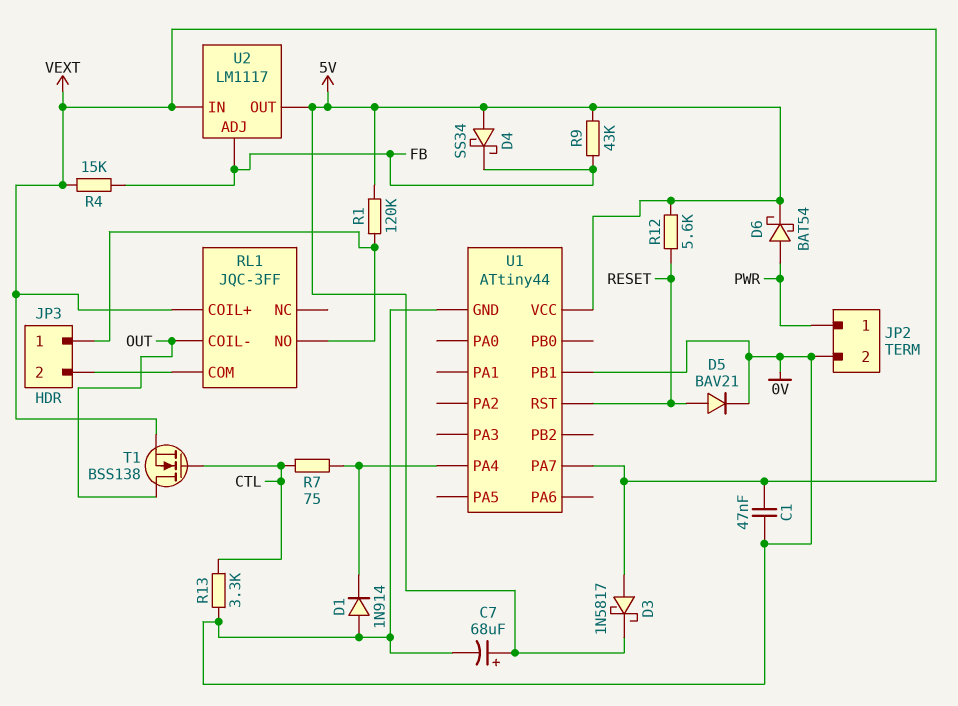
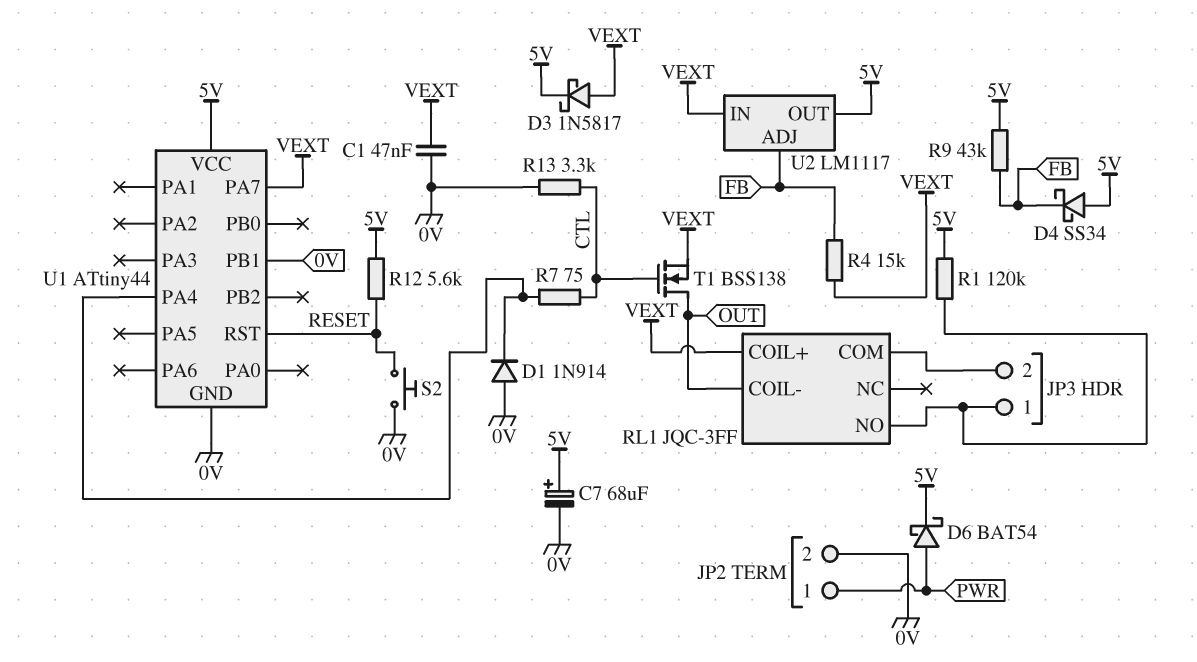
D5: diode BAV21 (A RESET, K 0V) -> none
S2: none -> button (0V, RESET)

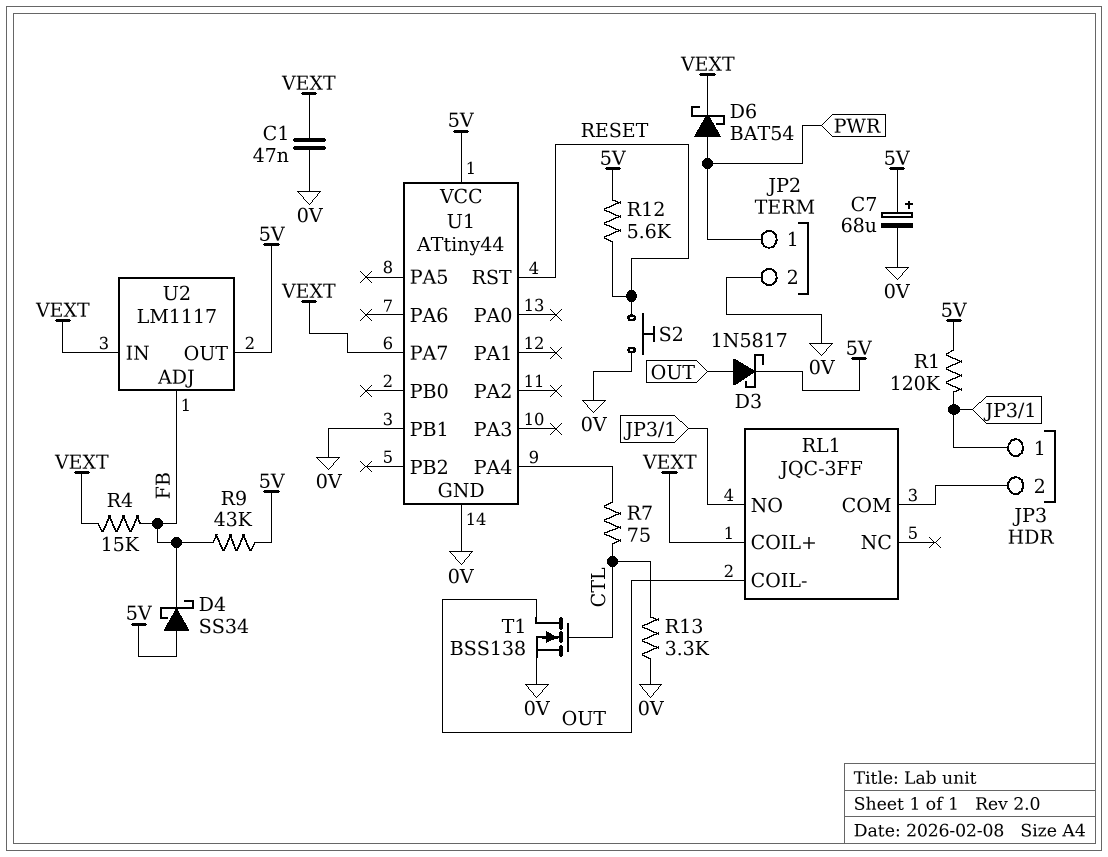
D1: diode 1N914 (A 0V, K U1/PA4) -> none
D3: schottky 1N5817 (A VEXT, K 5V) -> schottky 1N5817 (A OUT, K 5V)
D6: schottky BAT54 (A PWR, K 5V) -> schottky BAT54 (A PWR, K VEXT)
T1: NMOS BSS138 (G CTL, D OUT, S VEXT) -> NMOS BSS138 (G CTL, D OUT, S 0V)

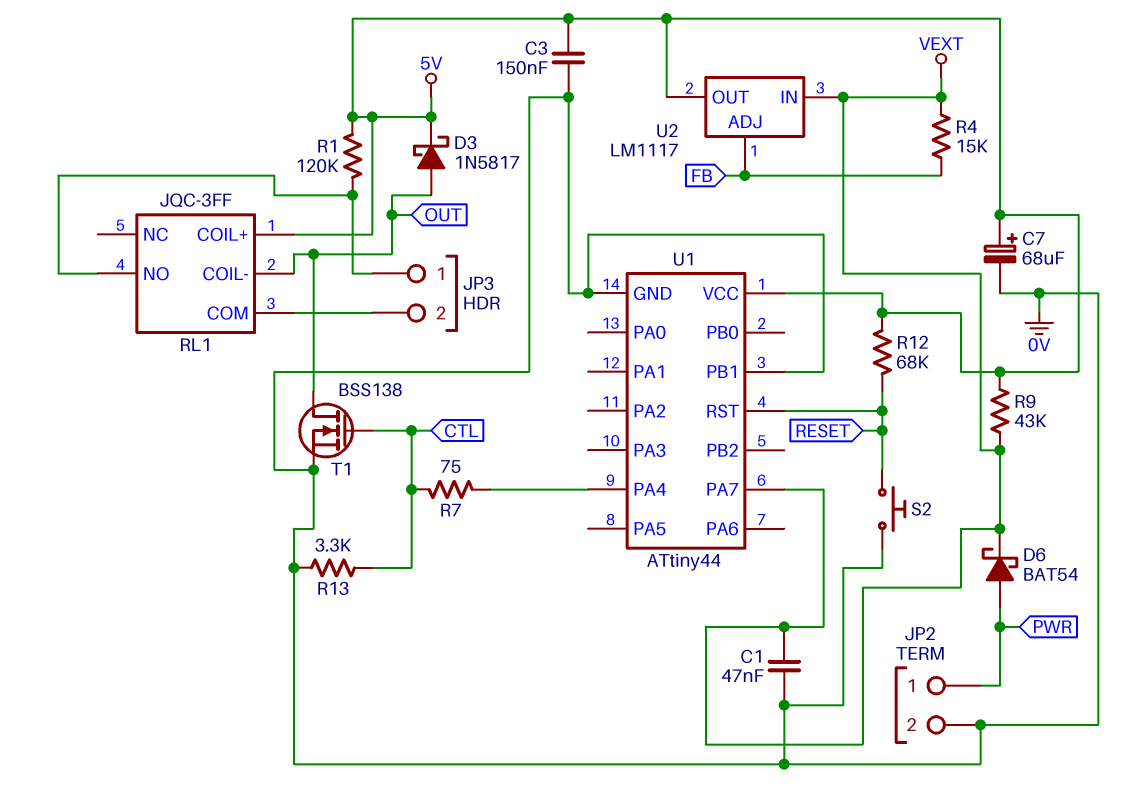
C3: none -> 150nF (0V, 5V)
D4: schottky SS34 (A 5V, K FB) -> none
R9: 43k (5V, FB) -> 43k (5V, VEXT)
R12: 5.6k (5V, RESET) -> 68k (5V, RESET)
RL1 pin COIL+: VEXT -> 5V

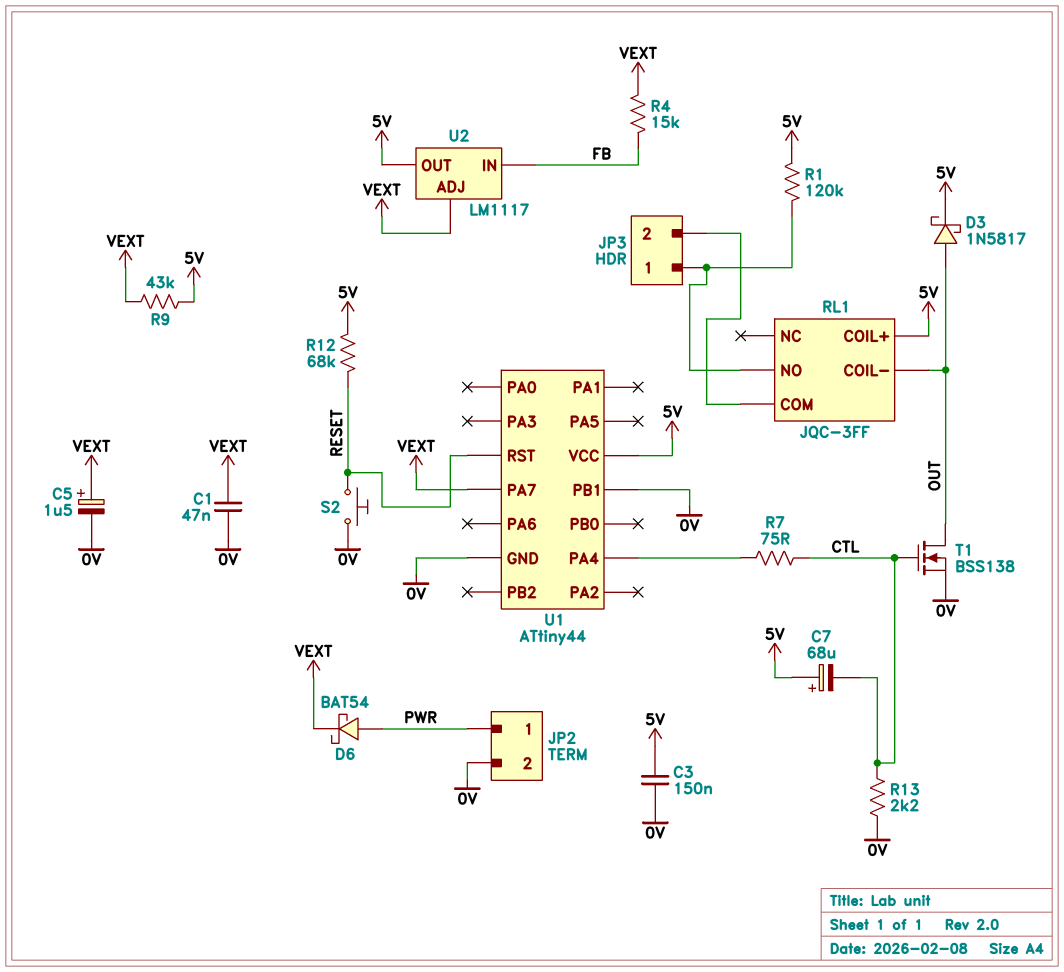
C5: none -> 1.5uF (plus VEXT, minus 0V)
C7: 68uF (plus 5V, minus 0V) -> 68uF (plus 5V, minus CTL)
R13: 3.3k (0V, CTL) -> 2.2k (0V, CTL)
U2 pin ADJ: FB -> VEXT
U2 pin IN: VEXT -> FB

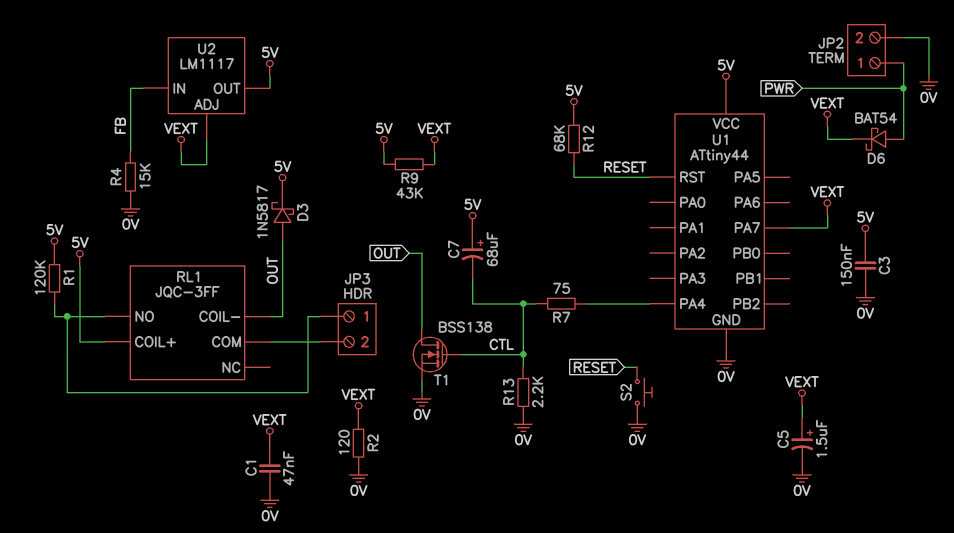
R2: none -> 120 (0V, VEXT)
R4: 15k (FB, VEXT) -> 15k (0V, FB)
U1 pin PB1: 0V -> none

